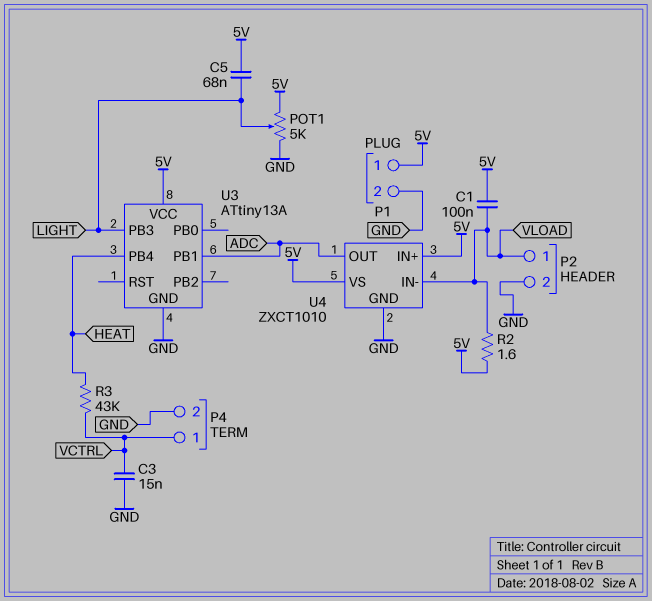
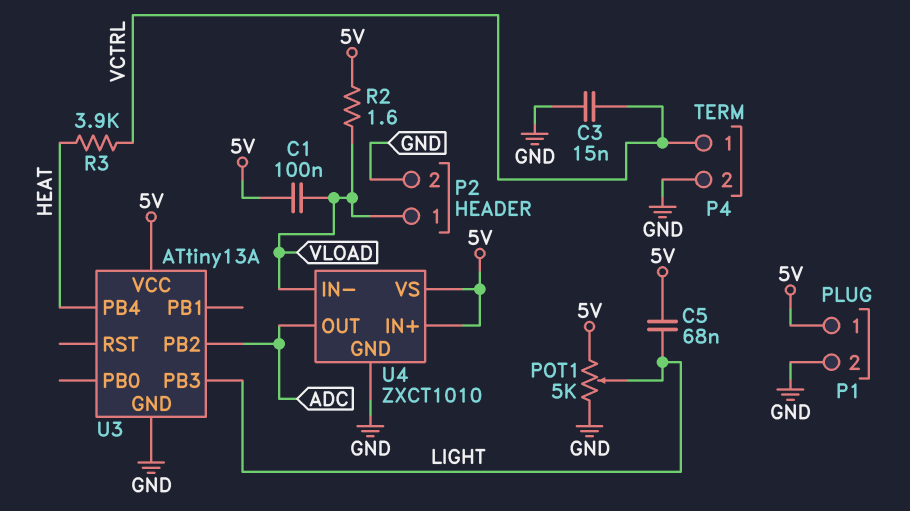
R3: 43k (HEAT, VCTRL) -> 3.9k (HEAT, VCTRL)
U3 pin PB1: ADC -> none
U3 pin PB2: none -> ADC

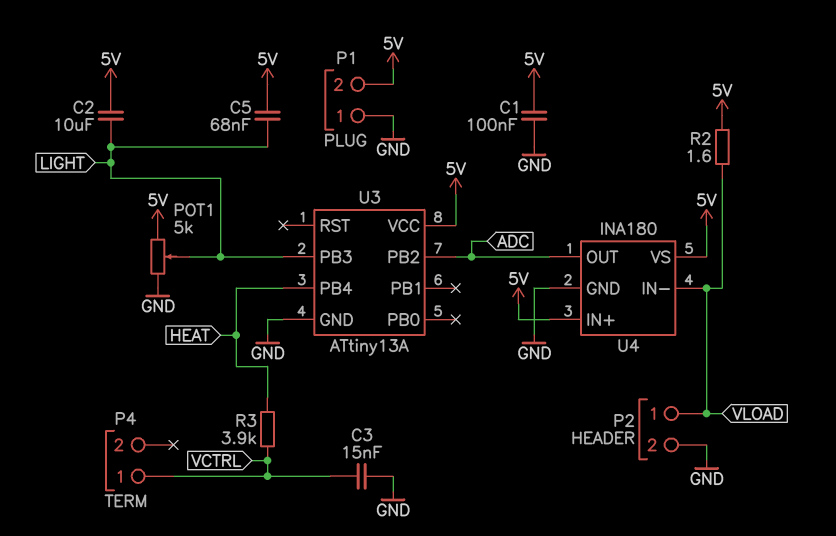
C1: 100nF (5V, VLOAD) -> 100nF (5V, GND)
C2: none -> 10uF (5V, LIGHT)
P1 pin 1: 5V -> GND
P1 pin 2: GND -> 5V
P4 pin 2: GND -> none
U4: ZXCT1010 -> INA180

